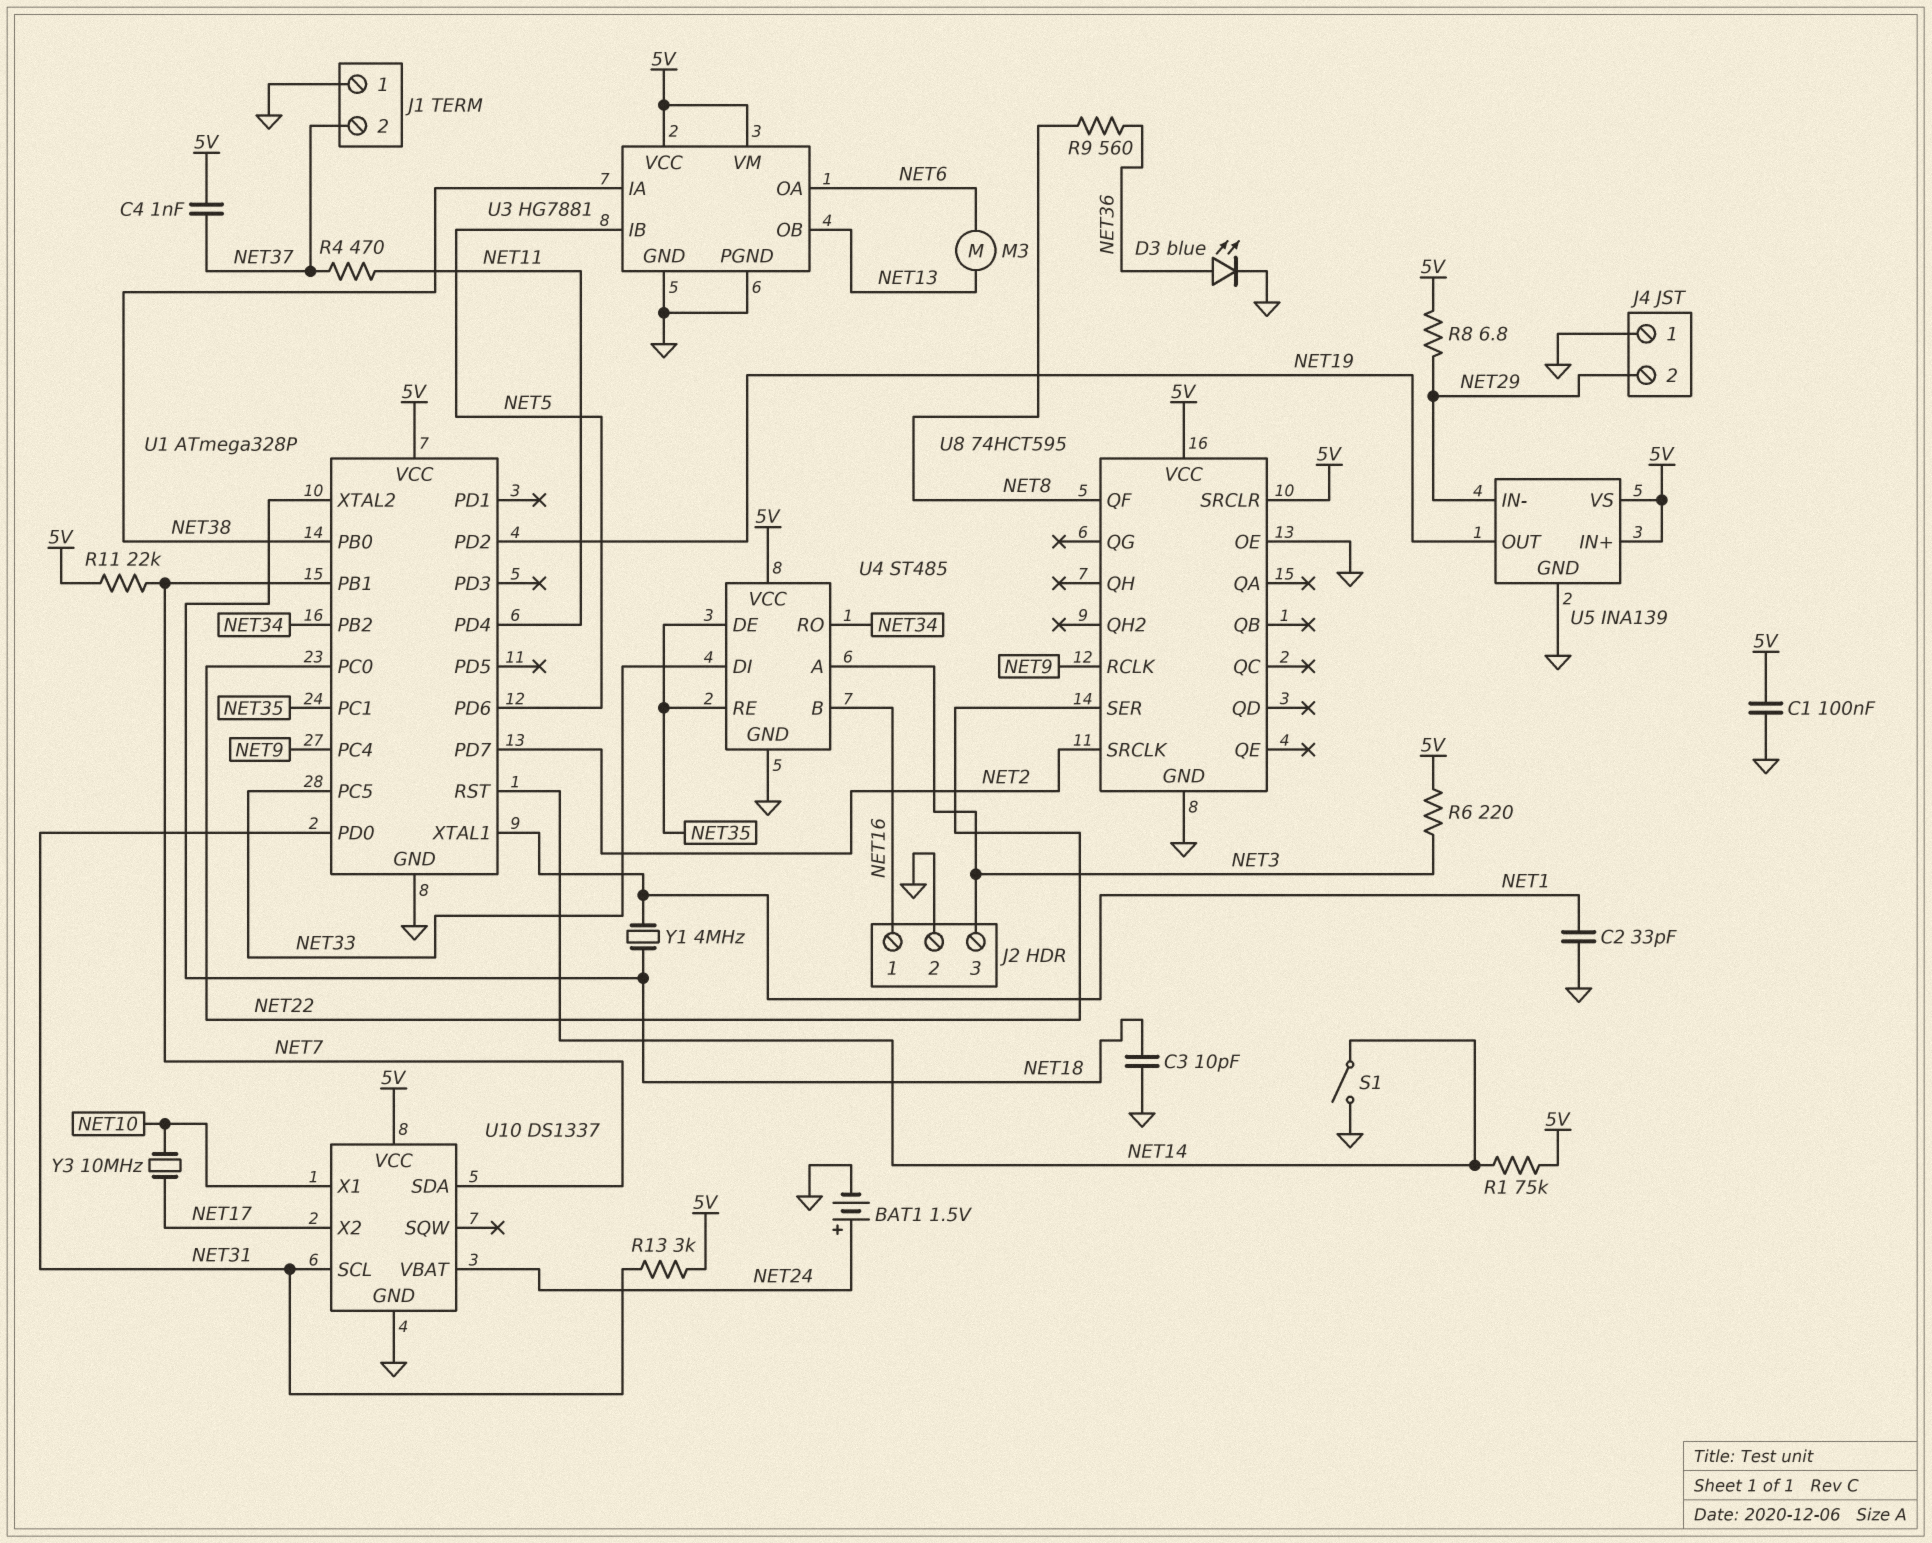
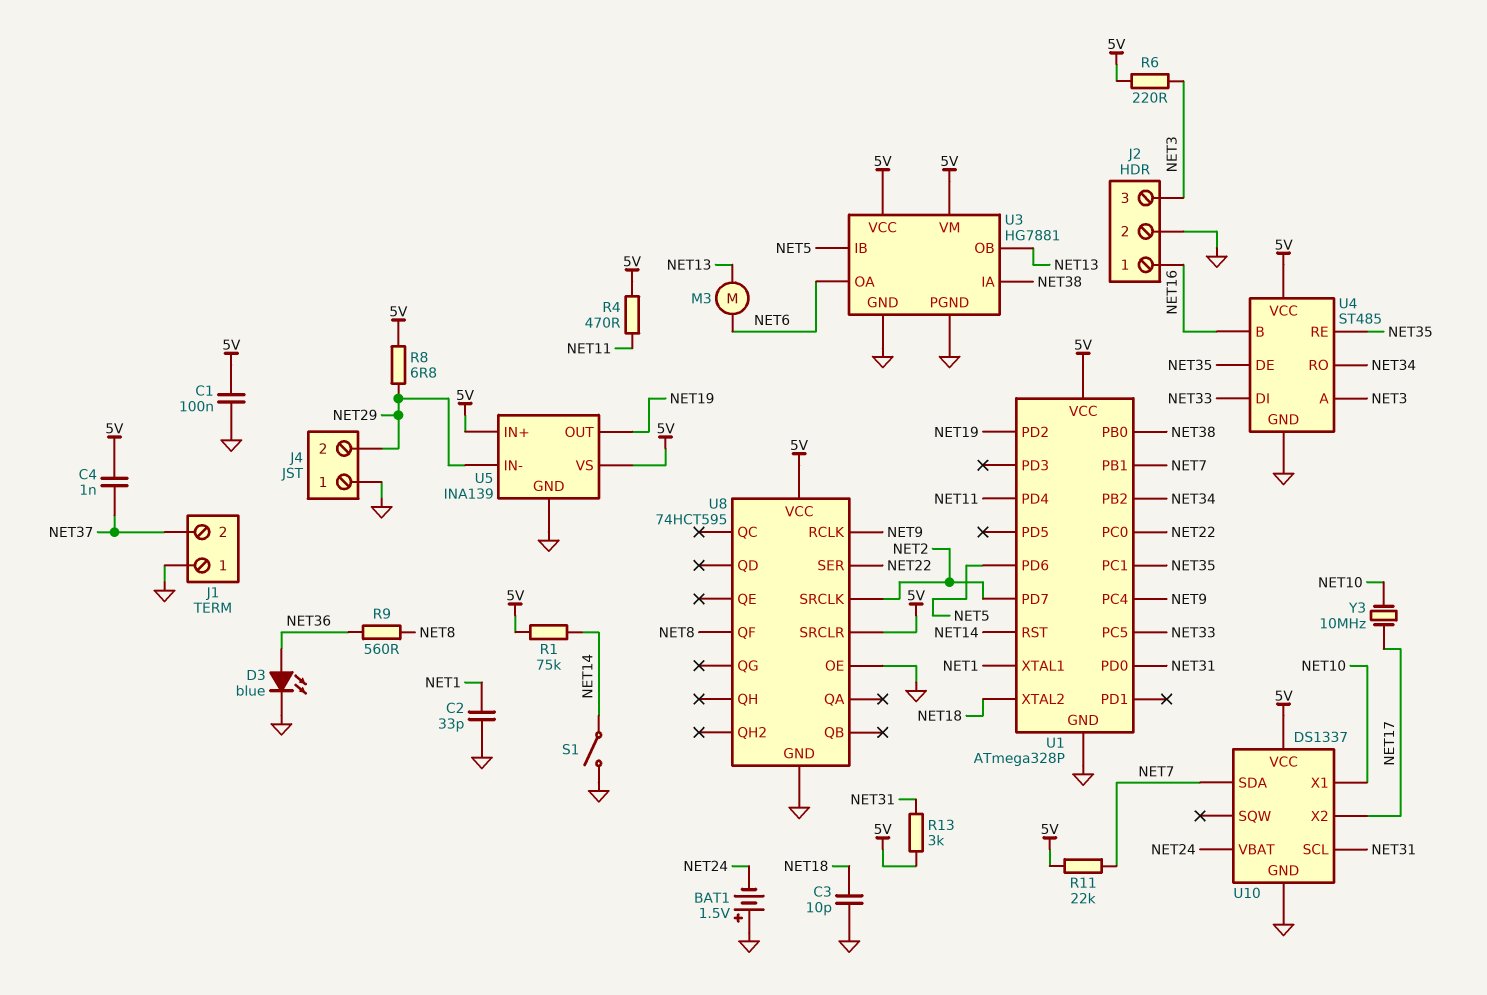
BAT1: 1.5V (plus NET24, minus GND) -> 1.5V (plus GND, minus NET24)
R4: 470 (NET11, NET37) -> 470 (5V, NET11)
Y1: 4MHz (NET1, NET18) -> none

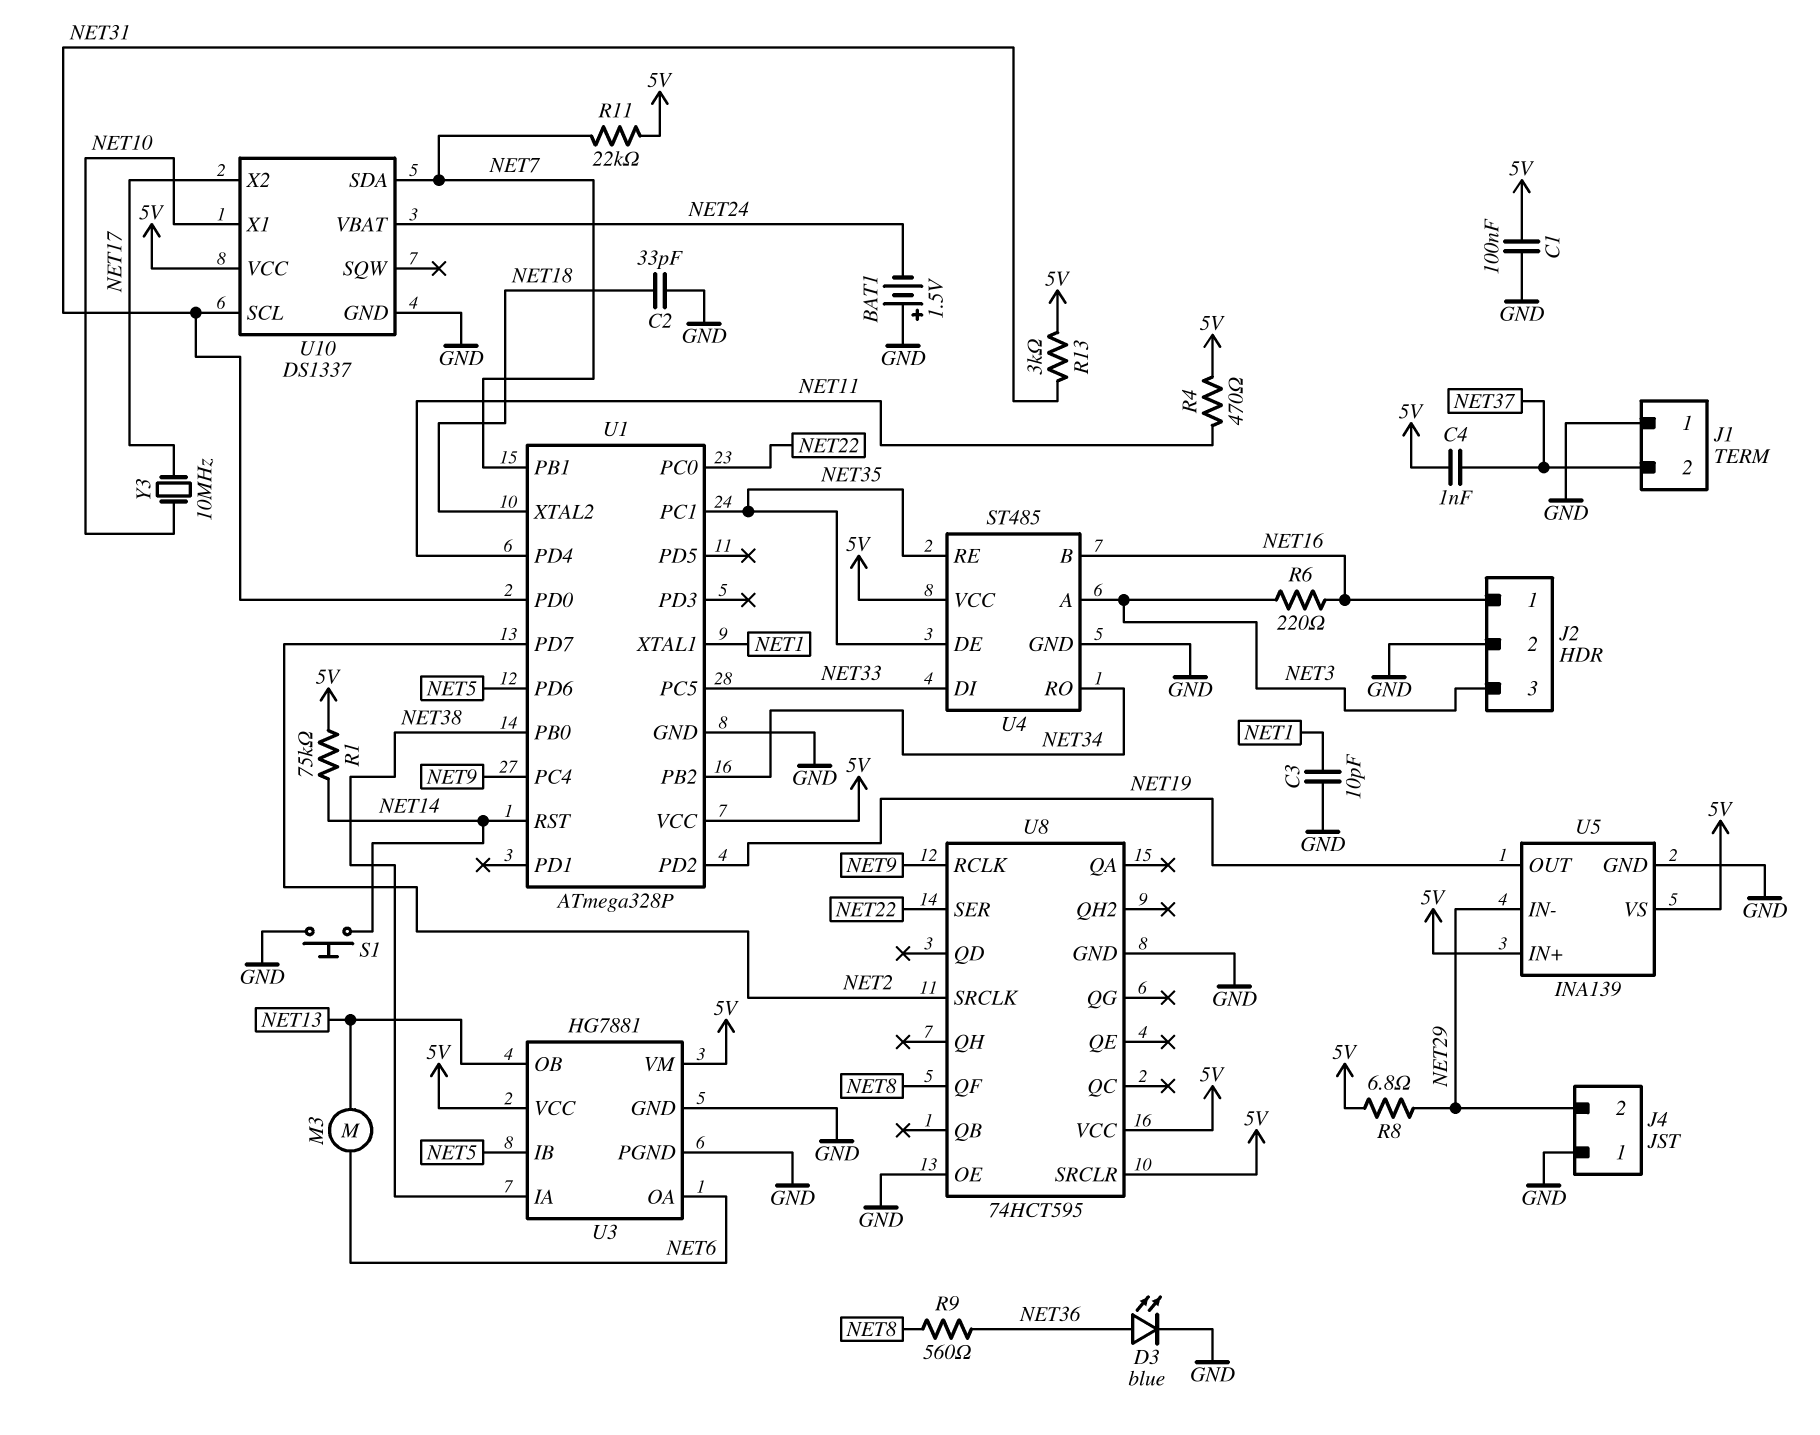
C2: 33pF (GND, NET1) -> 33pF (GND, NET18)
C3: 10pF (GND, NET18) -> 10pF (GND, NET1)
R6: 220 (5V, NET3) -> 220 (NET3, NET16)
S1: switch (GND, NET14) -> button (GND, NET14)

